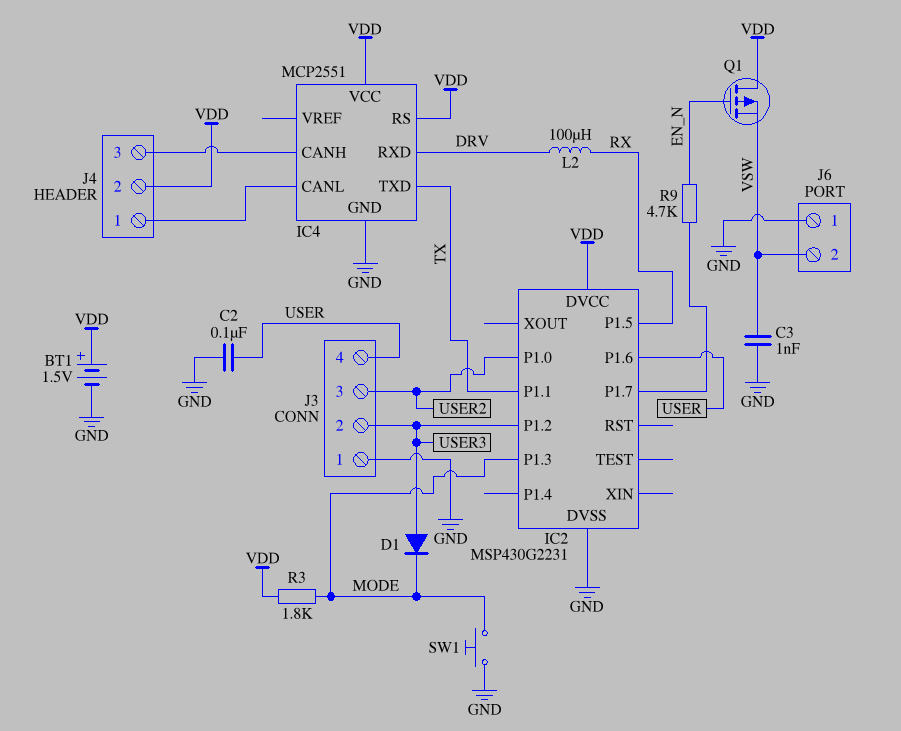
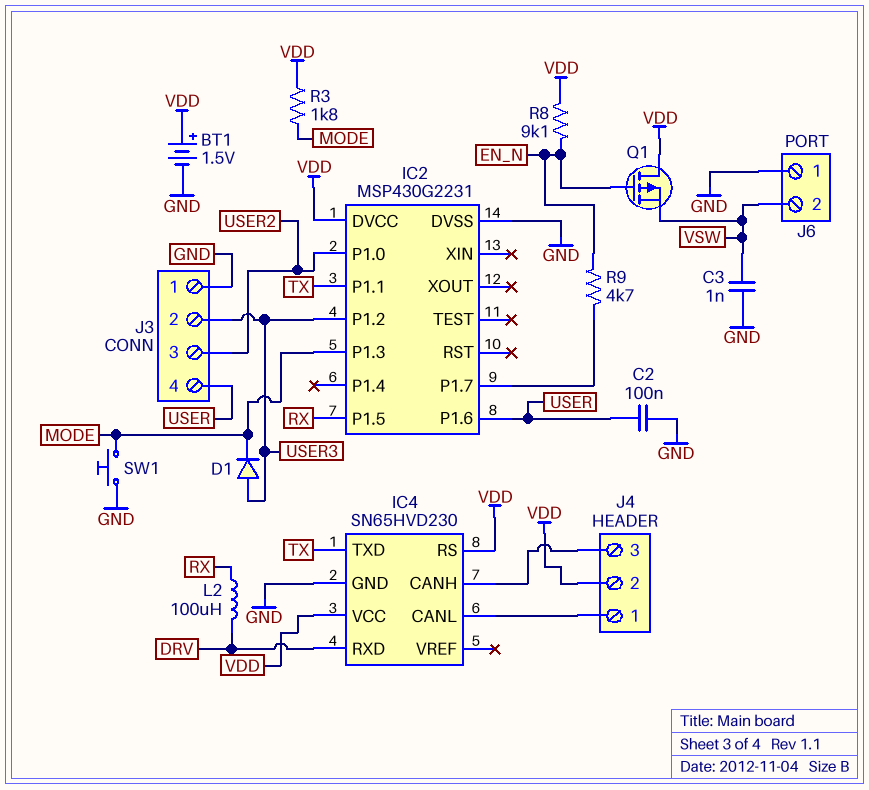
IC4: MCP2551 -> SN65HVD230
R8: none -> 9.1k (EN_N, VDD)

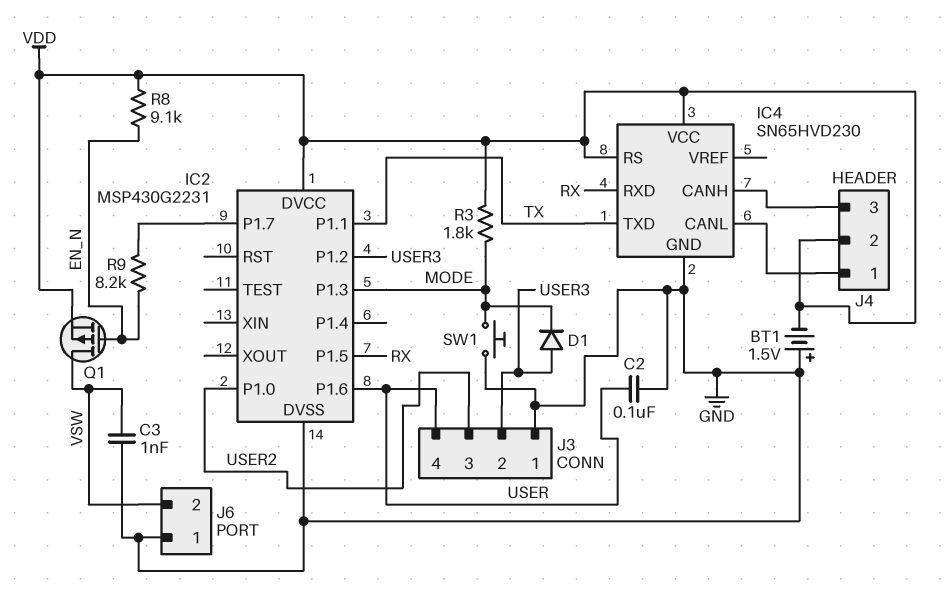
BT1: 1.5V (plus VDD, minus GND) -> 1.5V (plus GND, minus VDD)
IC4 pin RXD: DRV -> RX
L2: 100uH (DRV, RX) -> none
Q1: PMOS (G EN_N, D VDD, S VSW) -> PMOS (G EN_N, D VSW, S VDD)
R9: 4.7k (EN_N, IC2/P1.7) -> 8.2k (EN_N, IC2/P1.7)

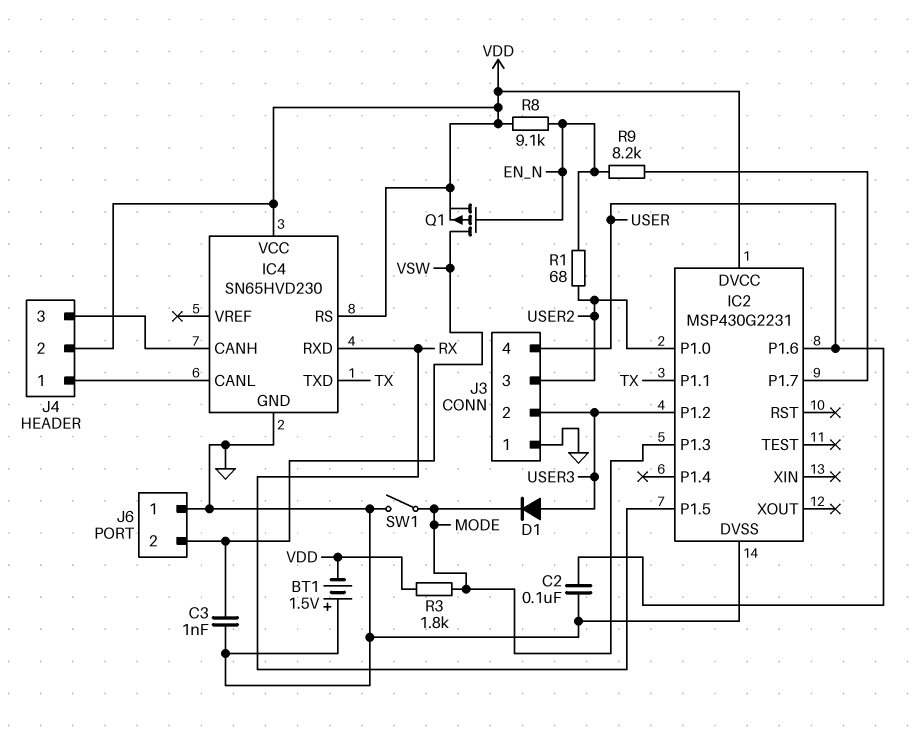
R1: none -> 68 (EN_N, USER2)
SW1: button (GND, MODE) -> switch (GND, MODE)

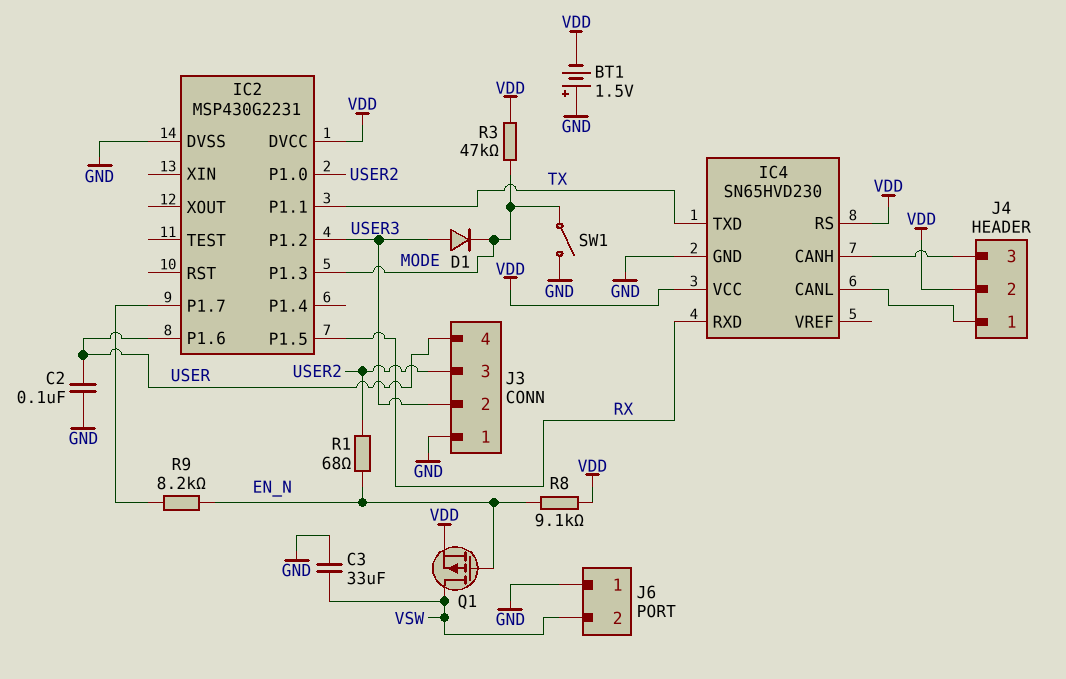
C3: 1nF (GND, VSW) -> 33uF (GND, VSW)
R3: 1.8k (MODE, VDD) -> 47k (MODE, VDD)

